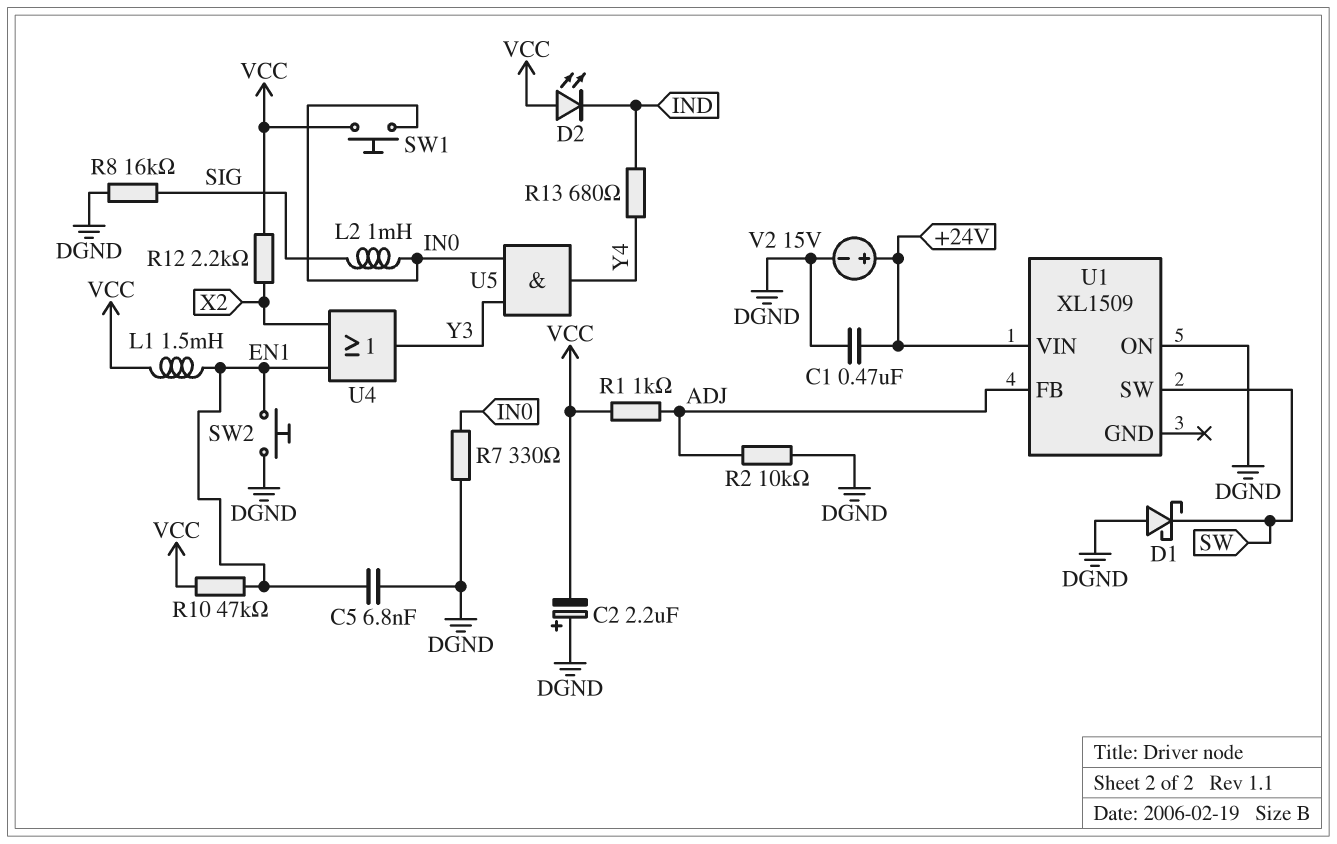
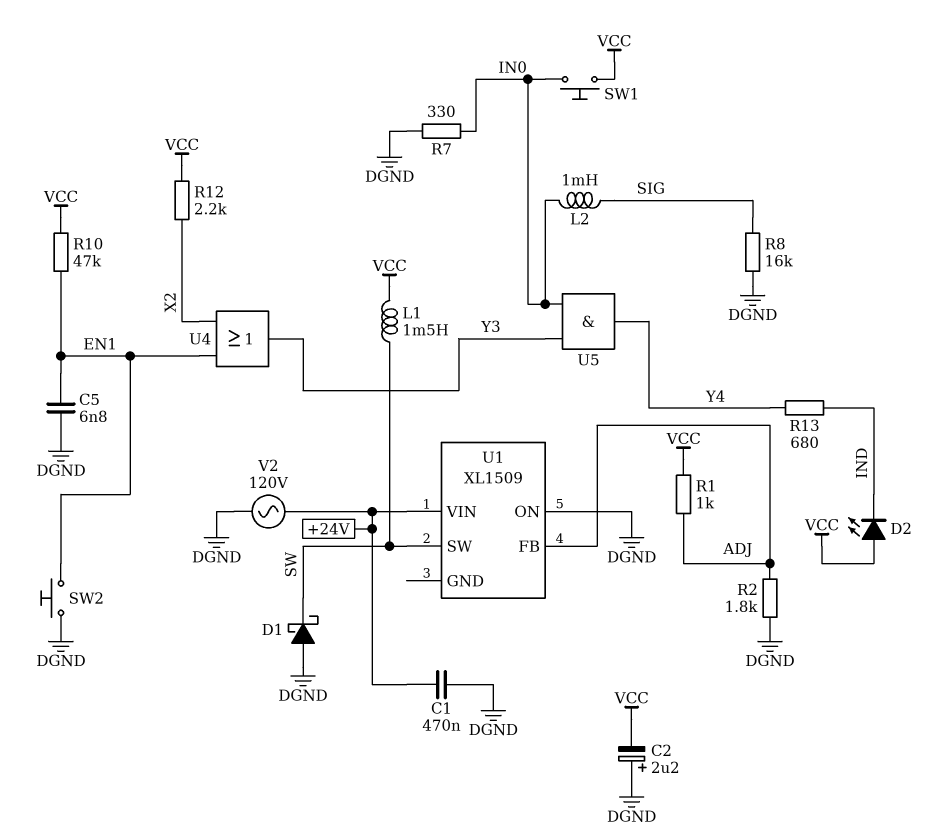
L1: 1.5mH (EN1, VCC) -> 1.5mH (SW, VCC)
R2: 10k (ADJ, DGND) -> 1.8k (ADJ, DGND)
V2: 15V (plus +24V, minus DGND) -> AC 120V (+24V, DGND)

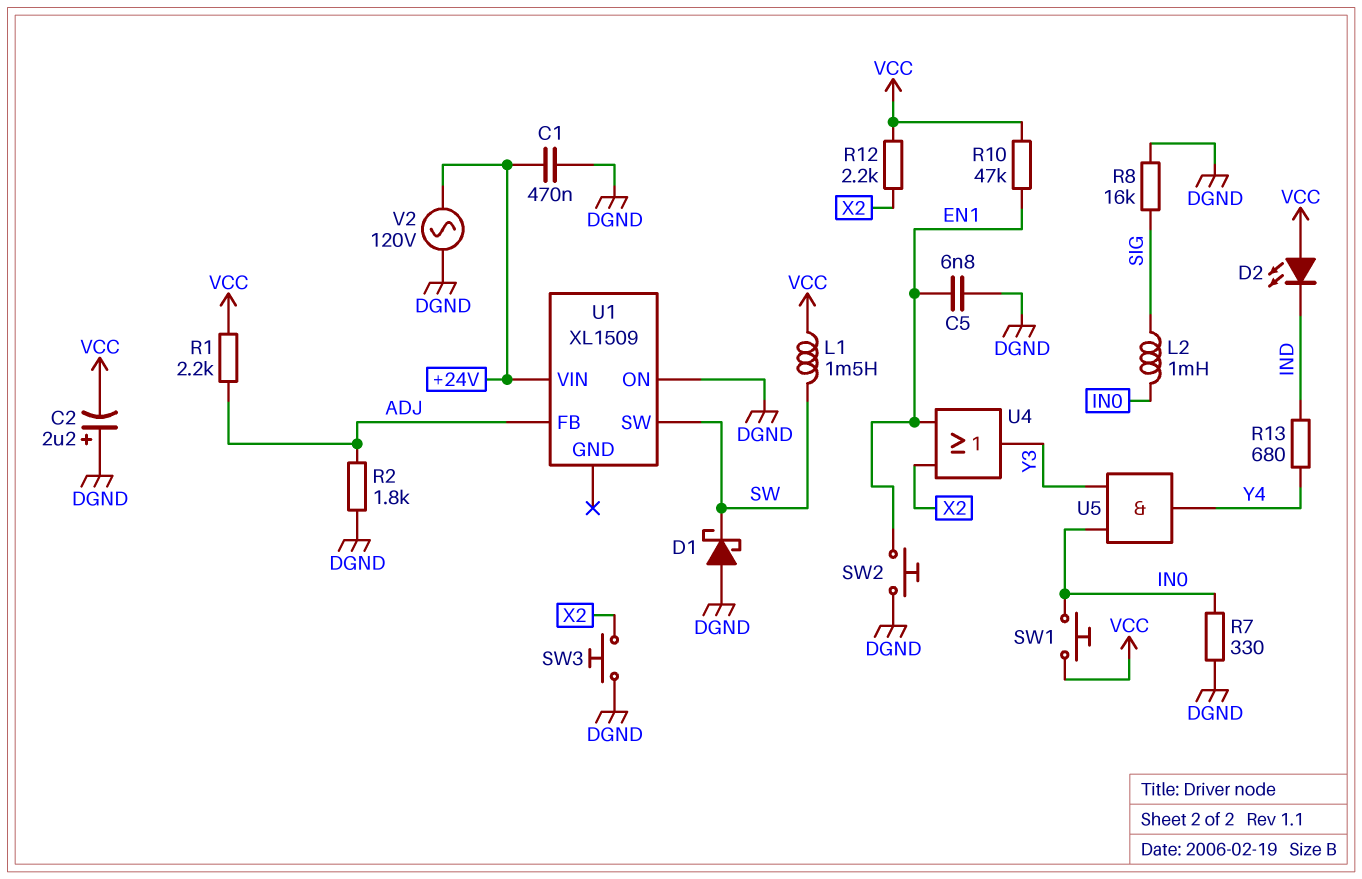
R1: 1k (ADJ, VCC) -> 2.2k (ADJ, VCC)
SW3: none -> button (DGND, X2)

